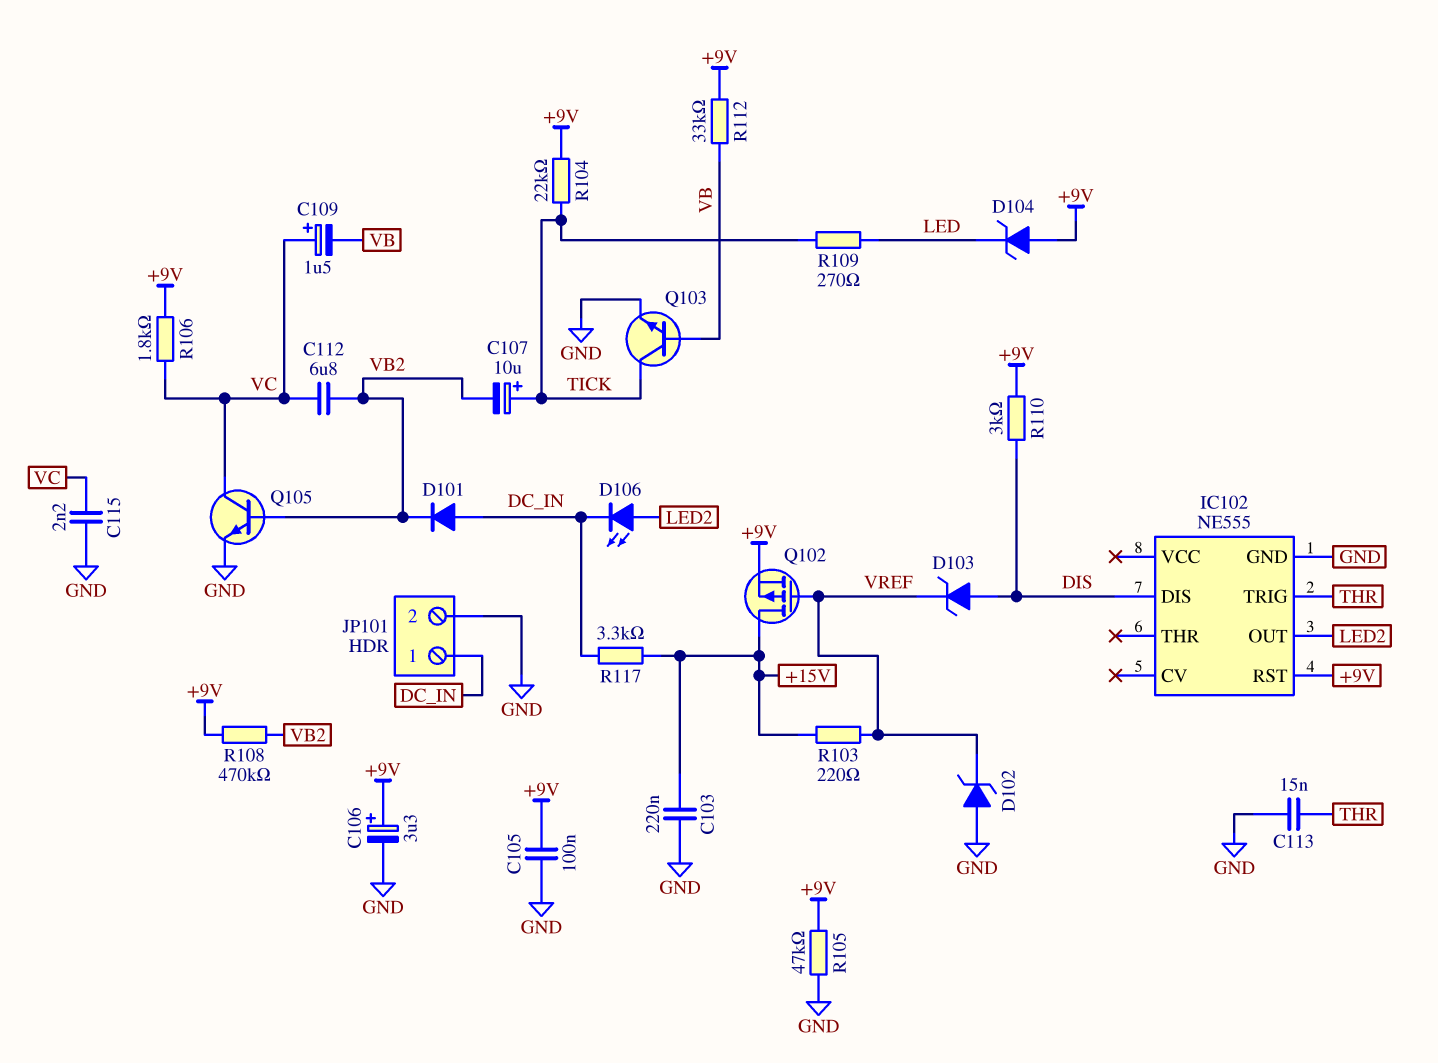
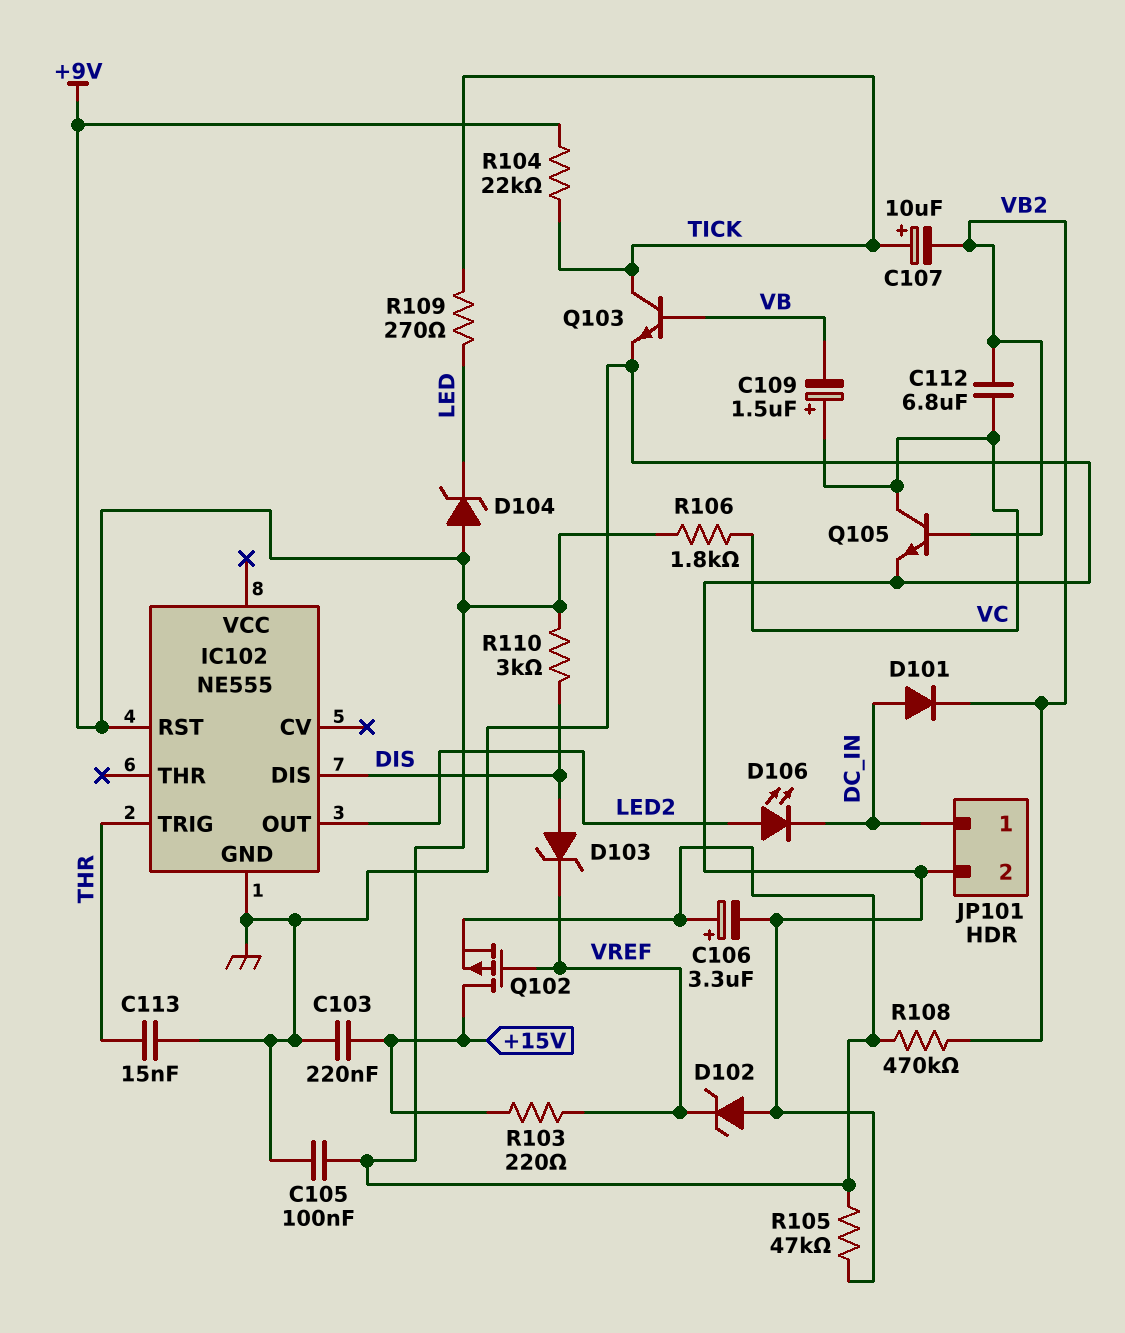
C115: 2.2nF (GND, VC) -> none
R112: 33k (+9V, VB) -> none
R117: 3.3k (+15V, DC_IN) -> none

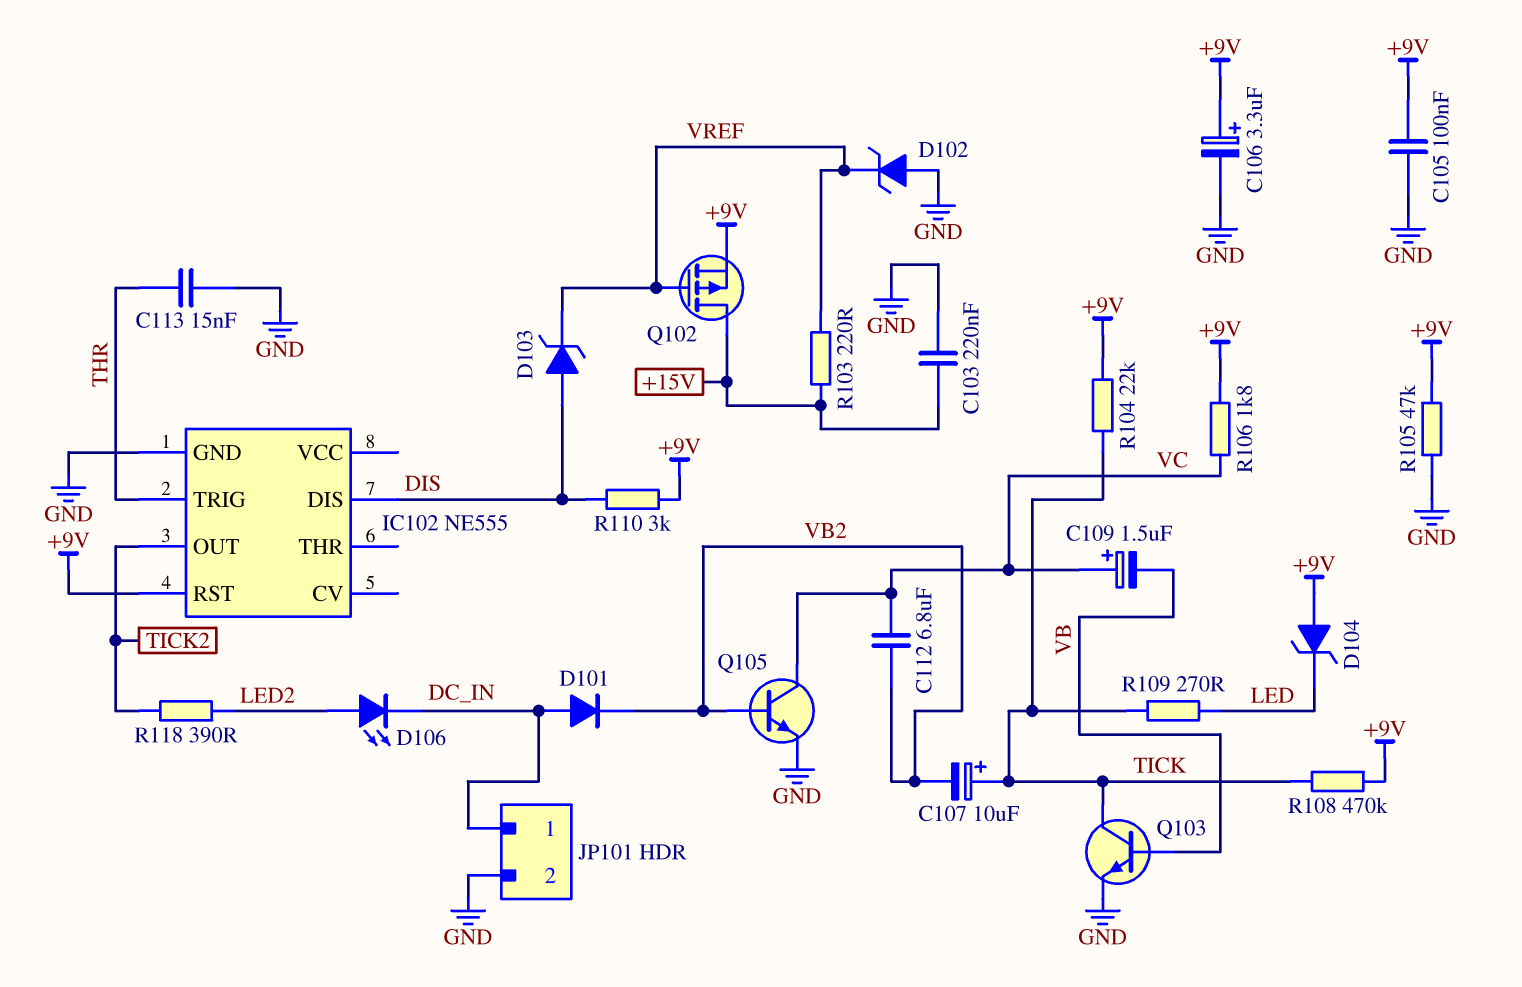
IC102 pin OUT: LED2 -> TICK2
R108: 470k (+9V, VB2) -> 470k (+9V, TICK)
R118: none -> 390 (LED2, TICK2)

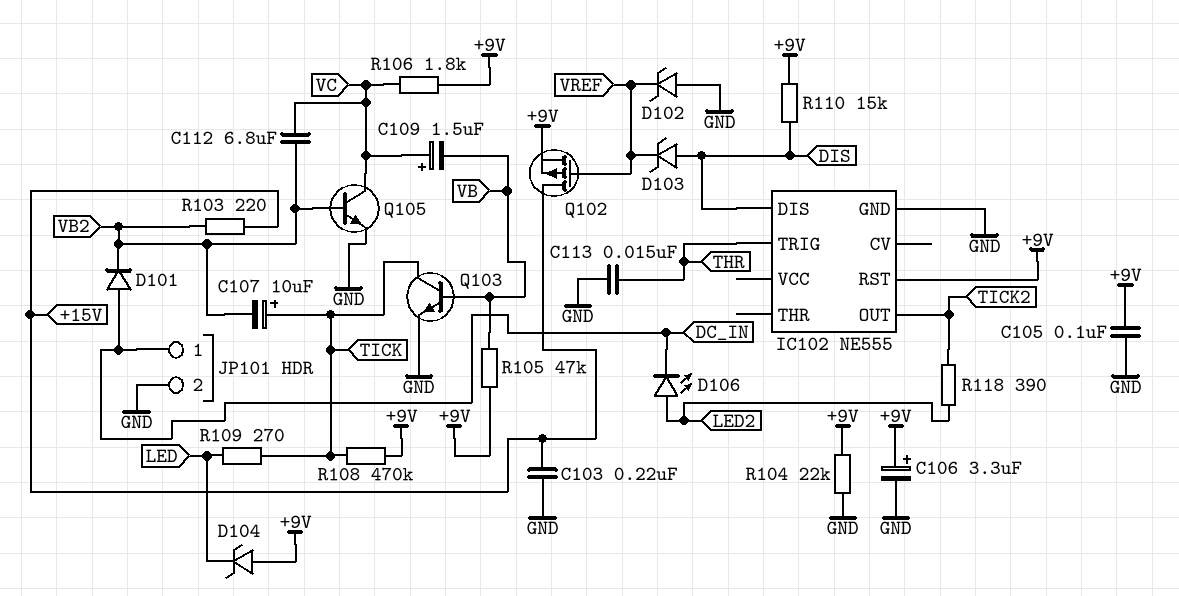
R103: 220 (+15V, VREF) -> 220 (+15V, VB2)
R104: 22k (+9V, TICK) -> 22k (+9V, GND)
R105: 47k (+9V, GND) -> 47k (+9V, VB)
R110: 3k (+9V, DIS) -> 15k (+9V, DIS)

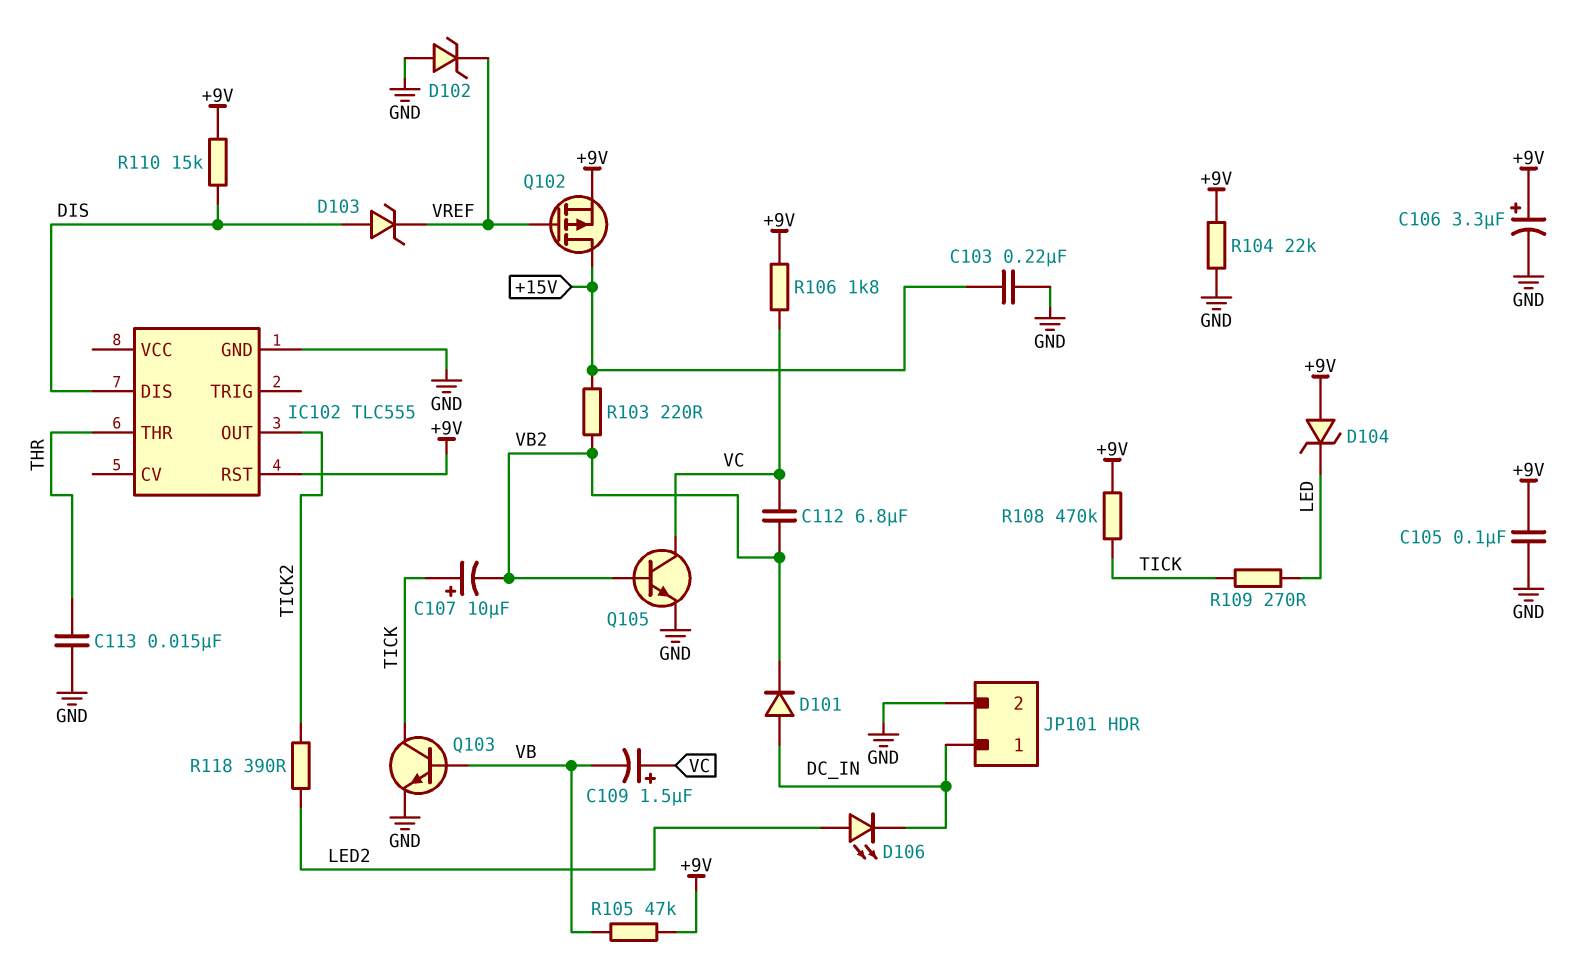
IC102: NE555 -> TLC555
IC102 pin THR: none -> THR
IC102 pin TRIG: THR -> none

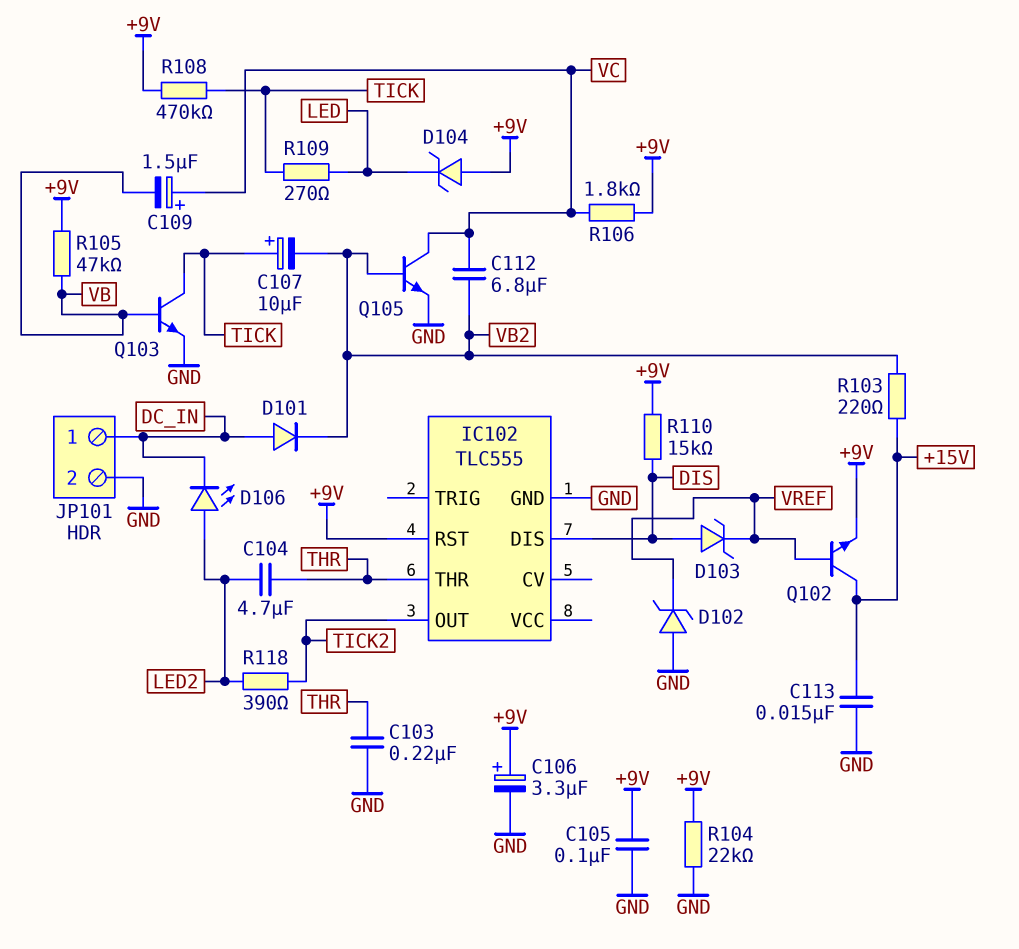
C103: 220nF (+15V, GND) -> 220nF (GND, THR)
C104: none -> 4.7uF (LED2, THR)
C113: 15nF (GND, THR) -> 15nF (+15V, GND)
Q102: PMOS (G VREF, D +15V, S +9V) -> NPN (B VREF, C +15V, E +9V)

